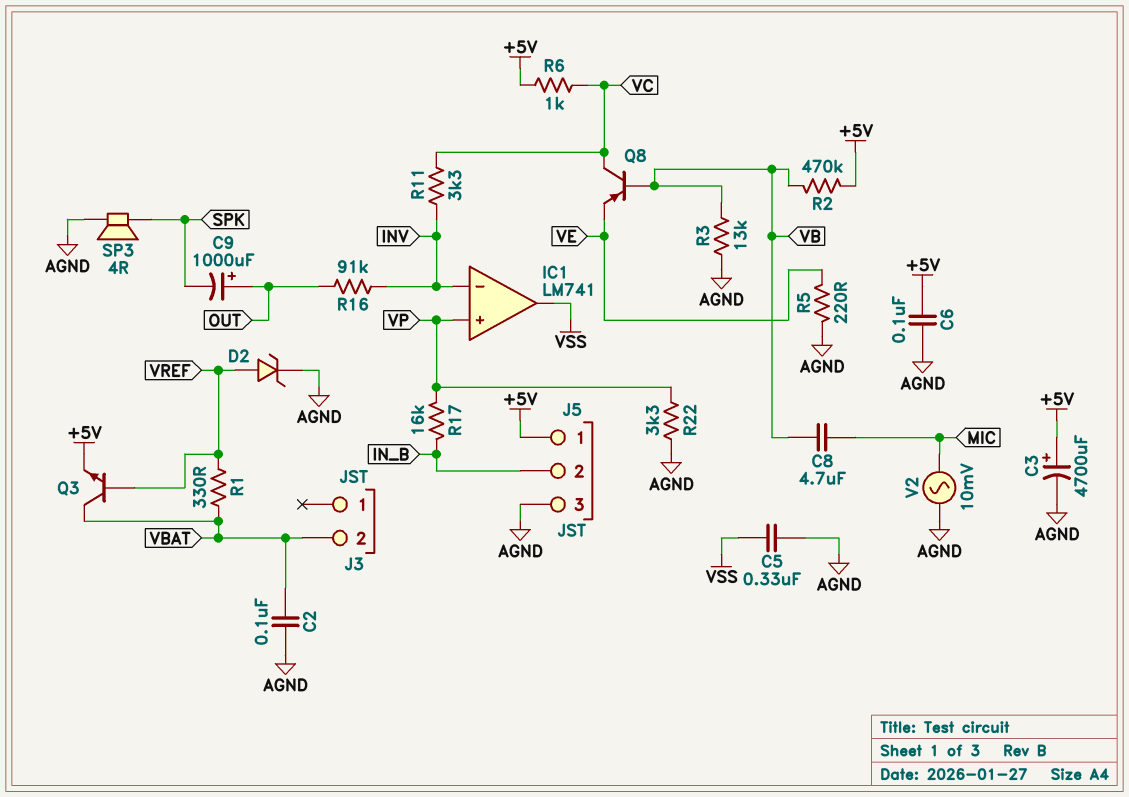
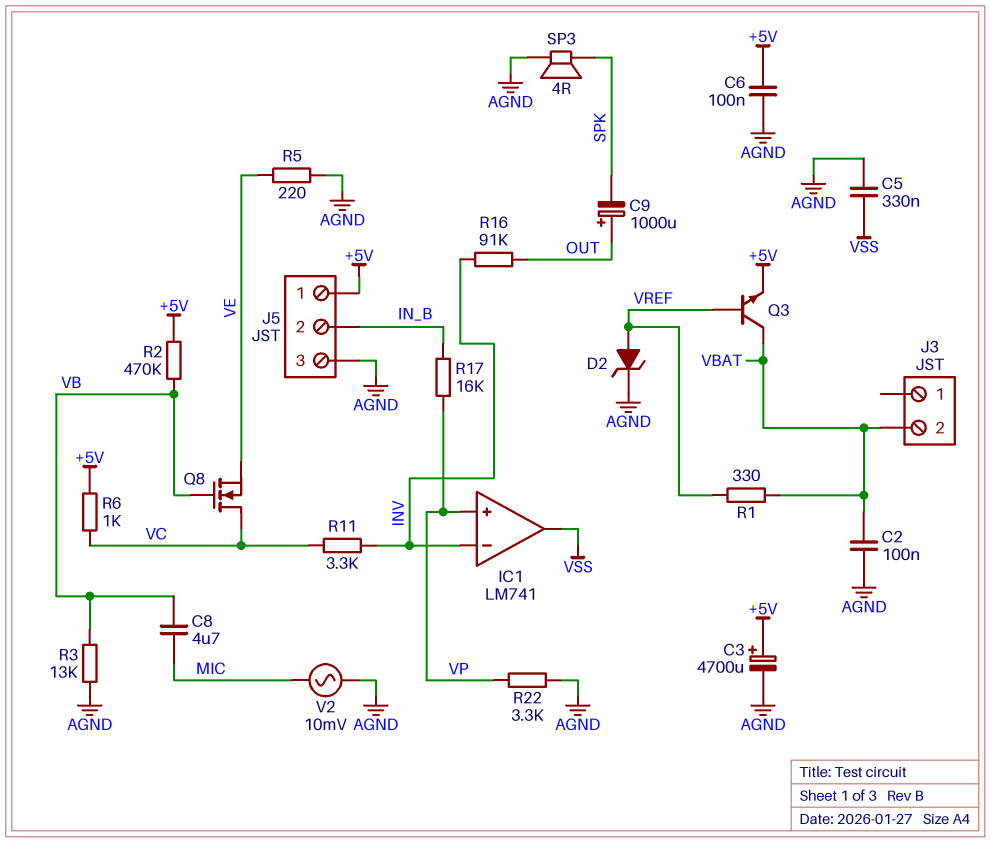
Q8: PNP (B VB, C VC, E VE) -> NMOS (G VB, D VC, S VE)

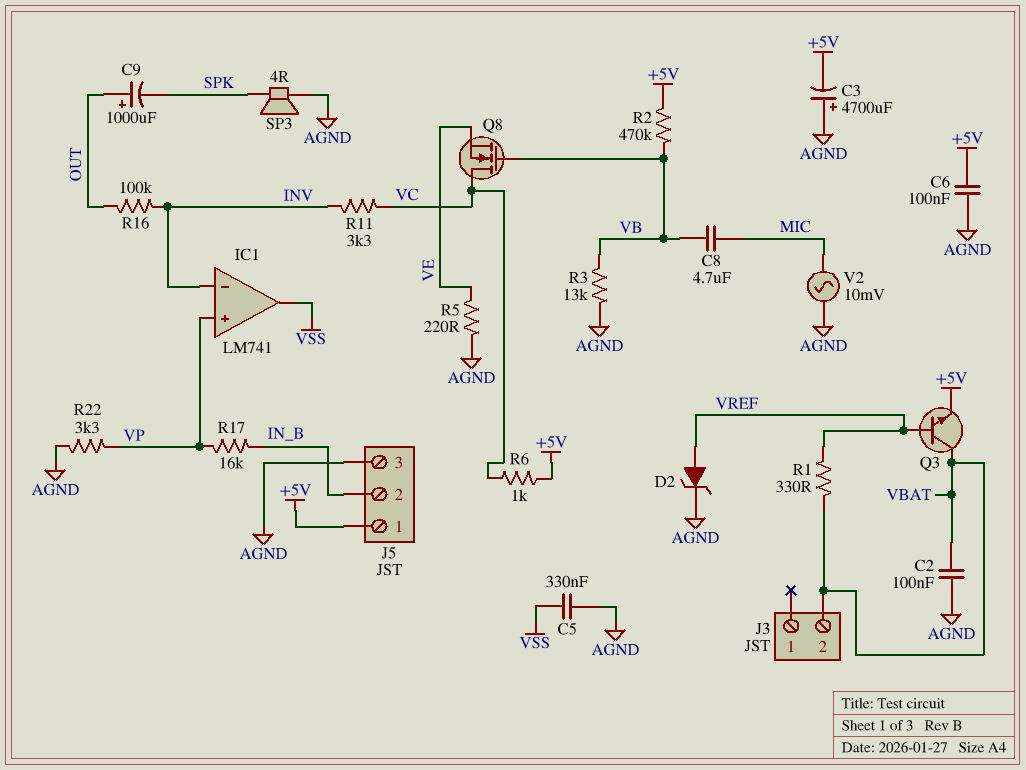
C3: 4700uF (plus +5V, minus AGND) -> 4700uF (plus AGND, minus +5V)
R16: 91k (INV, OUT) -> 100k (INV, OUT)

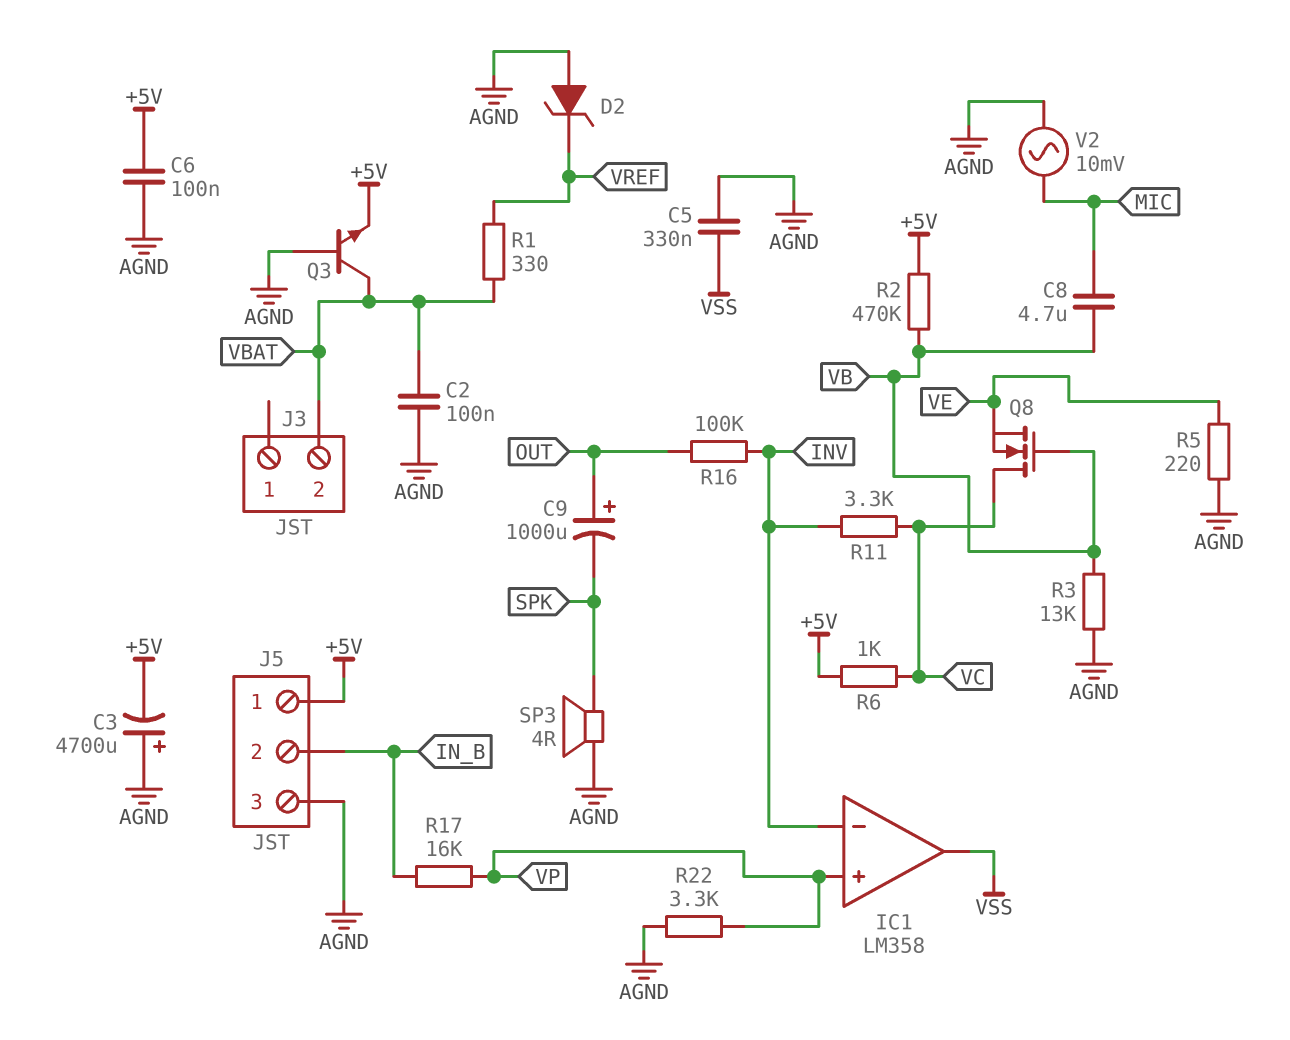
D2: zener (A VREF, K AGND) -> zener (A AGND, K VREF)
IC1: LM741 -> LM358
Q3: NPN (B VREF, C VBAT, E +5V) -> NPN (B AGND, C VBAT, E +5V)

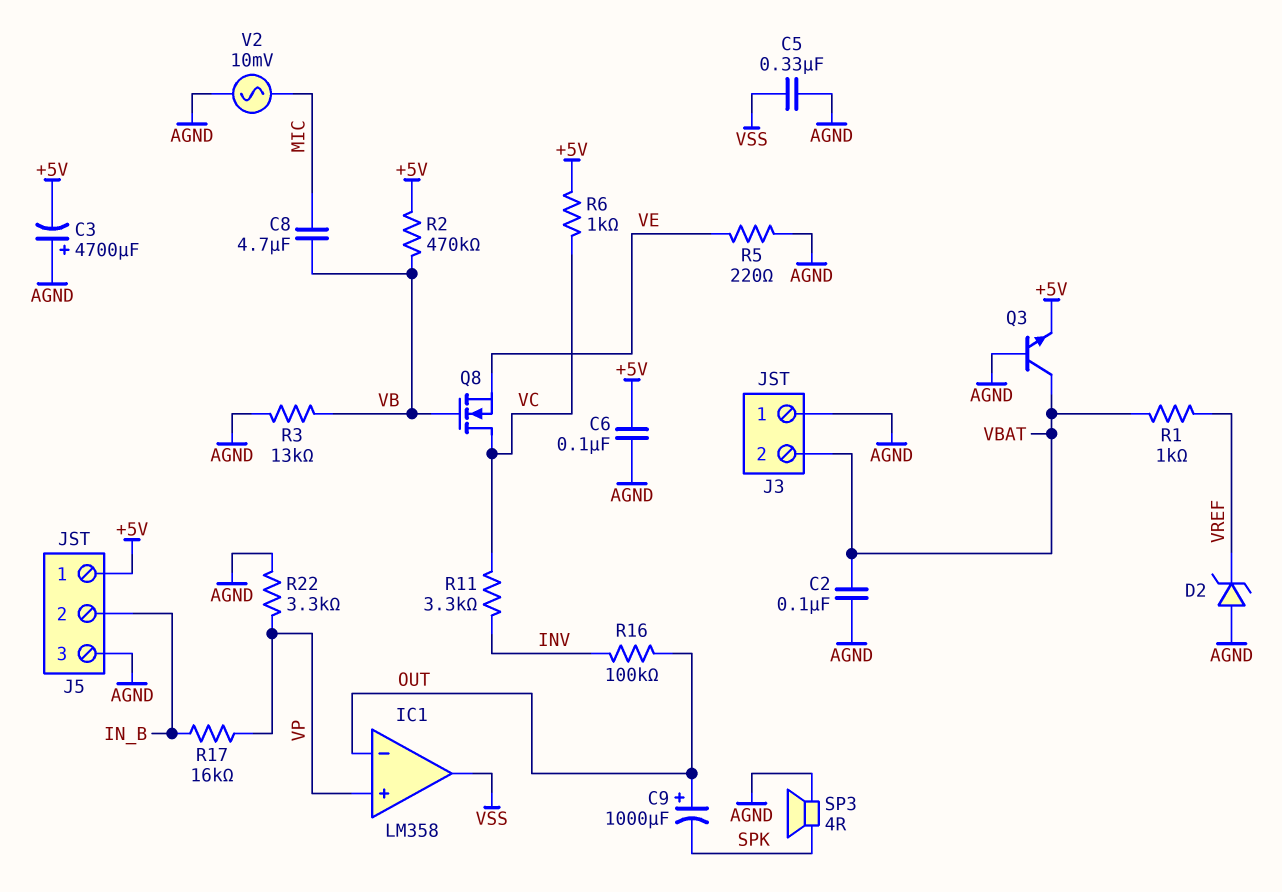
IC1 pin in-: INV -> OUT
J3 pin 1: none -> AGND
R1: 330 (VBAT, VREF) -> 1k (VBAT, VREF)

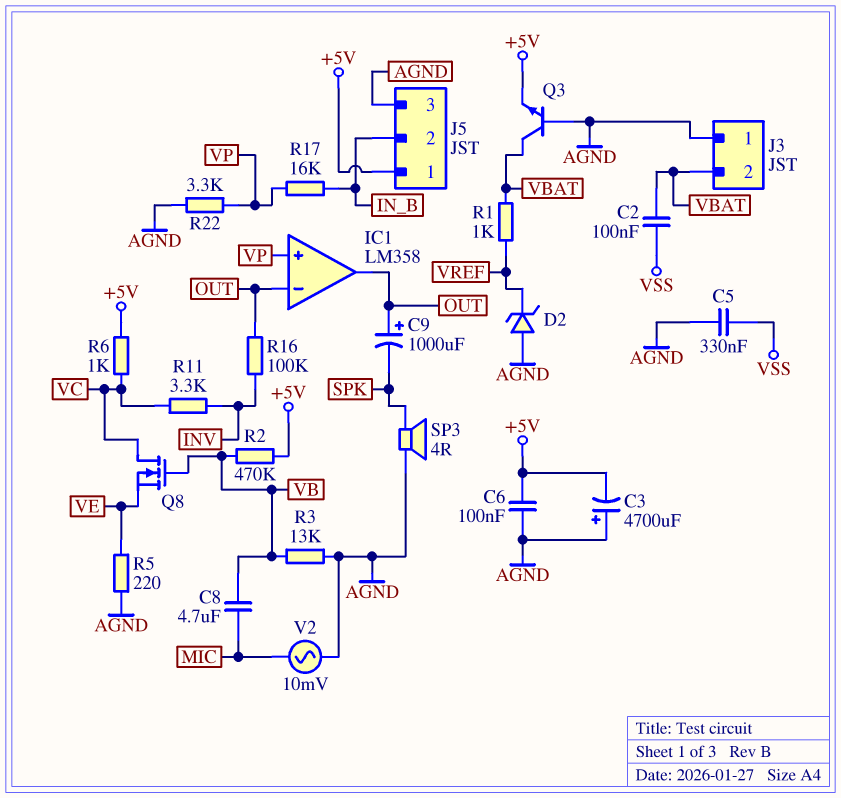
C2: 100nF (AGND, VBAT) -> 100nF (VBAT, VSS)
IC1 pin out: VSS -> OUT

